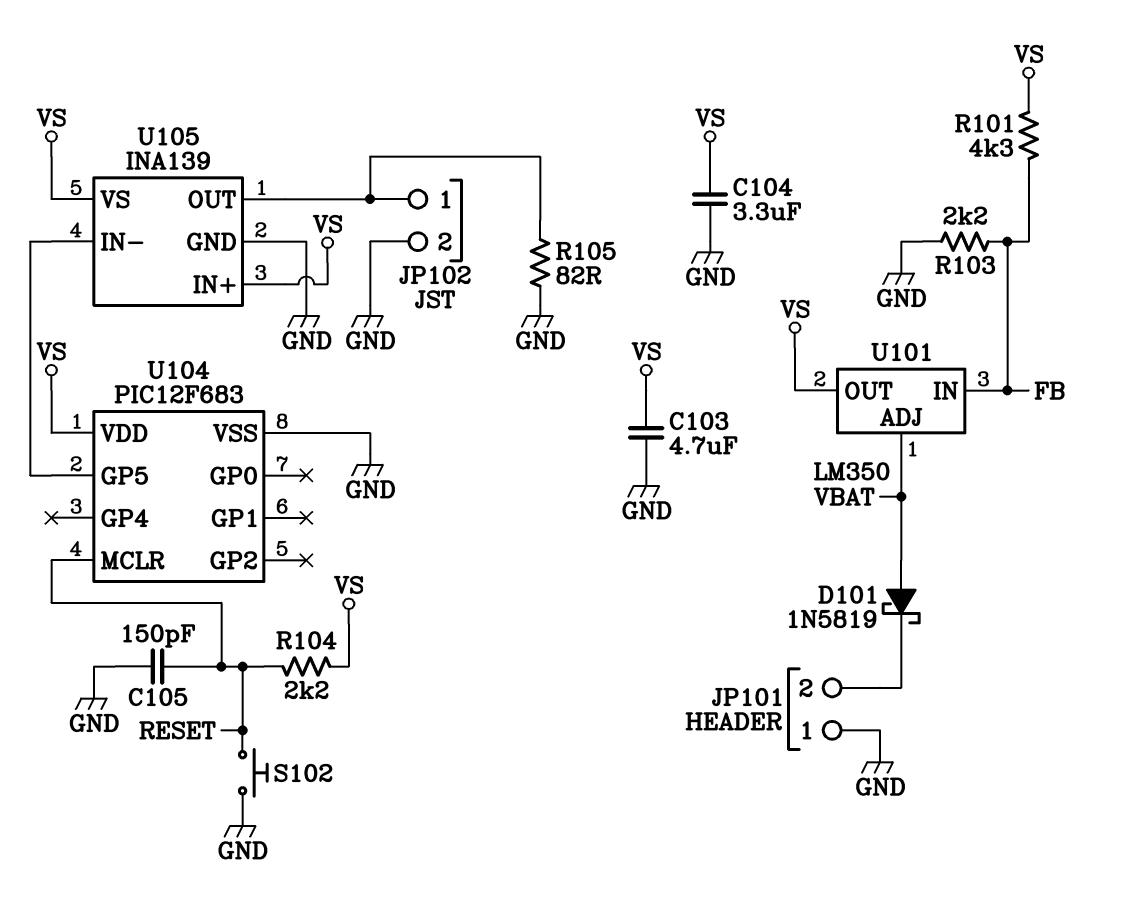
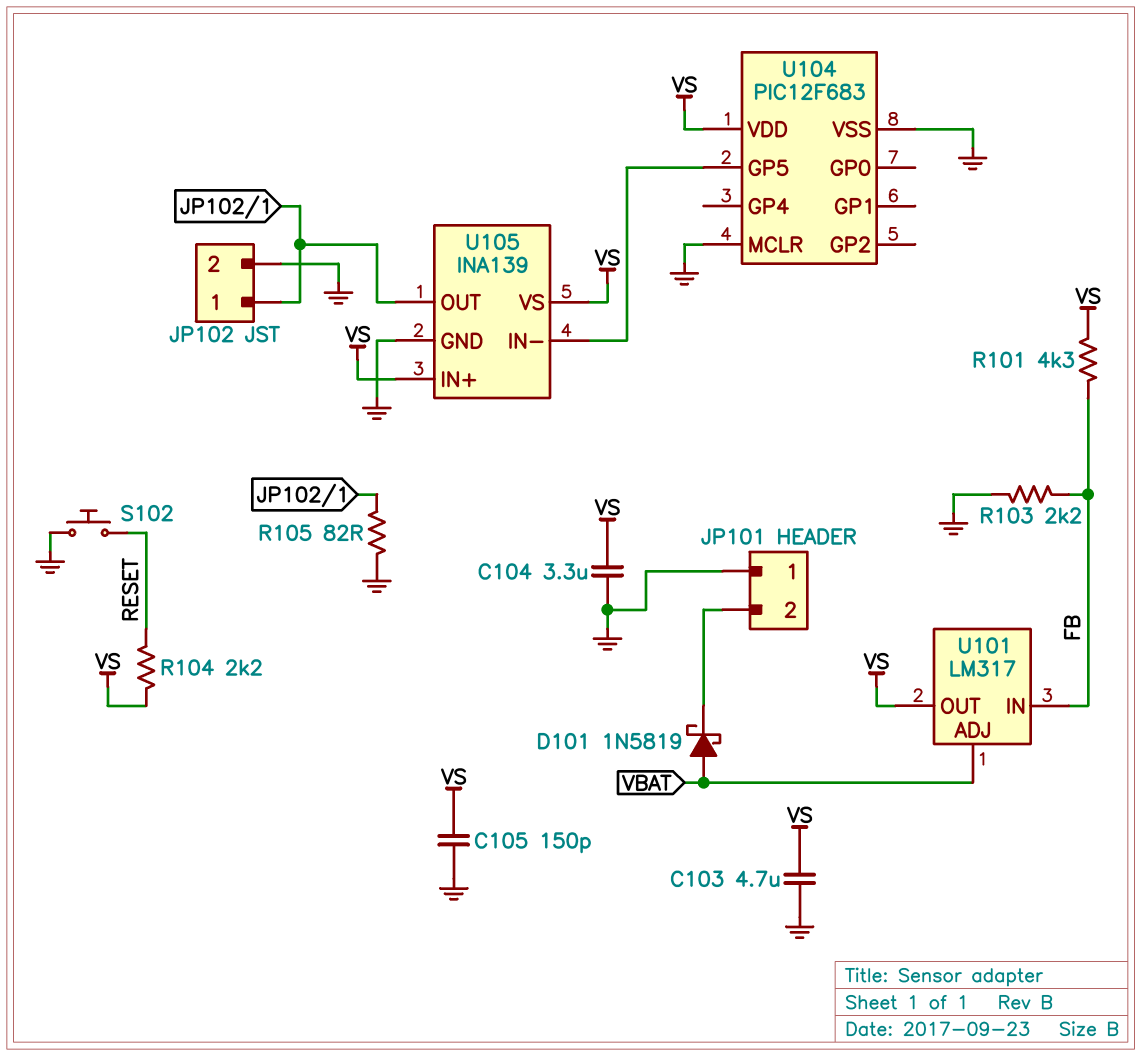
C105: 150pF (GND, RESET) -> 150pF (GND, VS)
U101: LM350 -> LM317
U104 pin MCLR: RESET -> GND

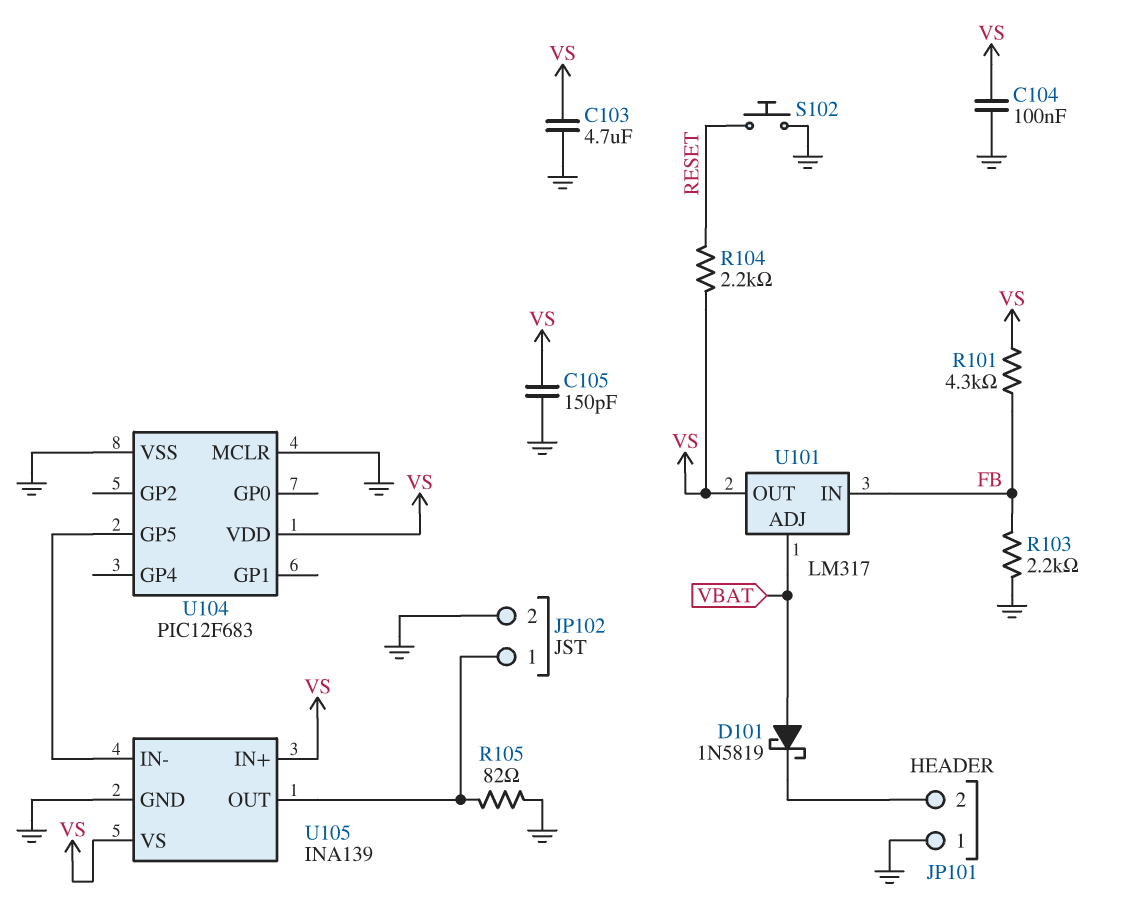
C104: 3.3uF (GND, VS) -> 100nF (GND, VS)

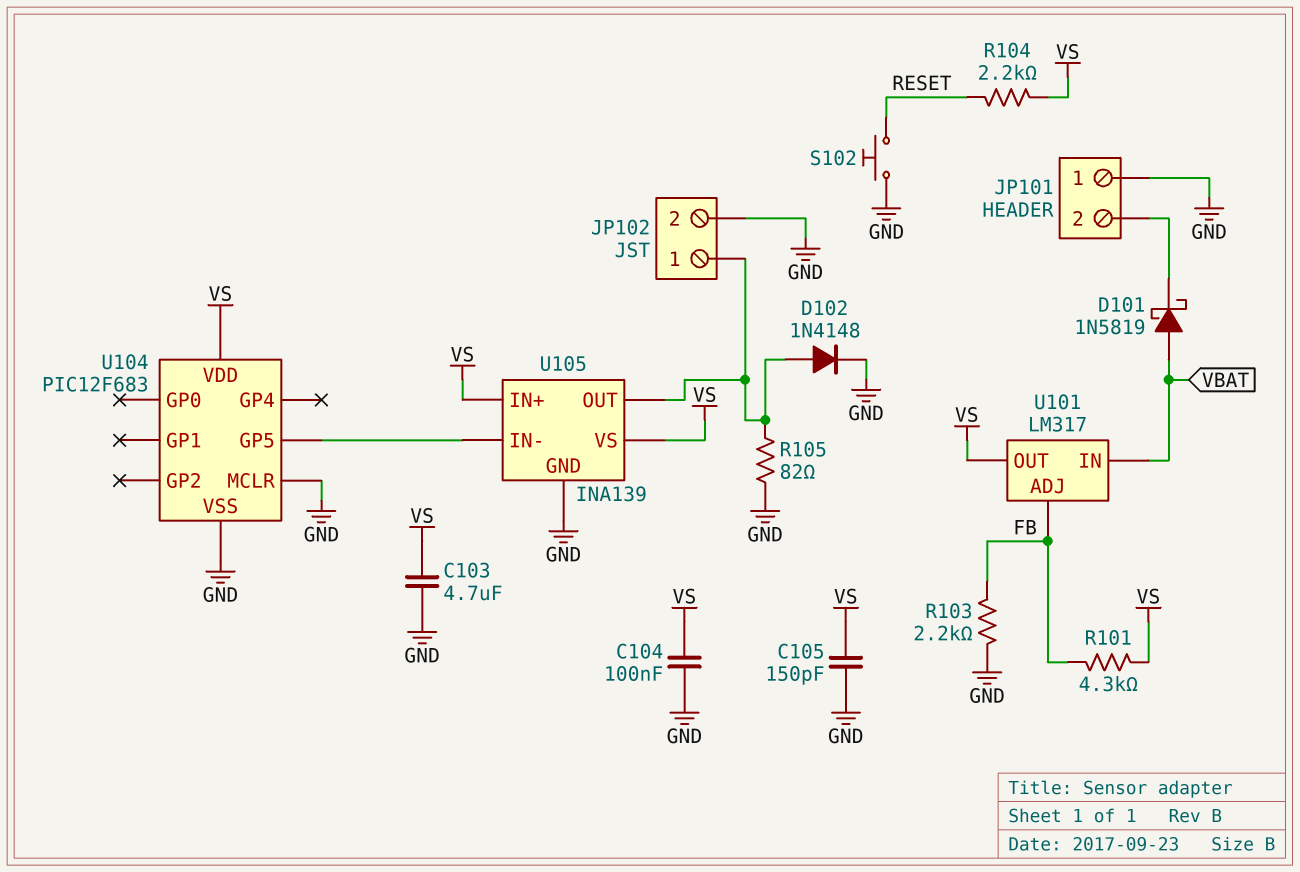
D102: none -> diode 1N4148 (A JP102/1, K GND)
U101 pin ADJ: VBAT -> FB
U101 pin IN: FB -> VBAT

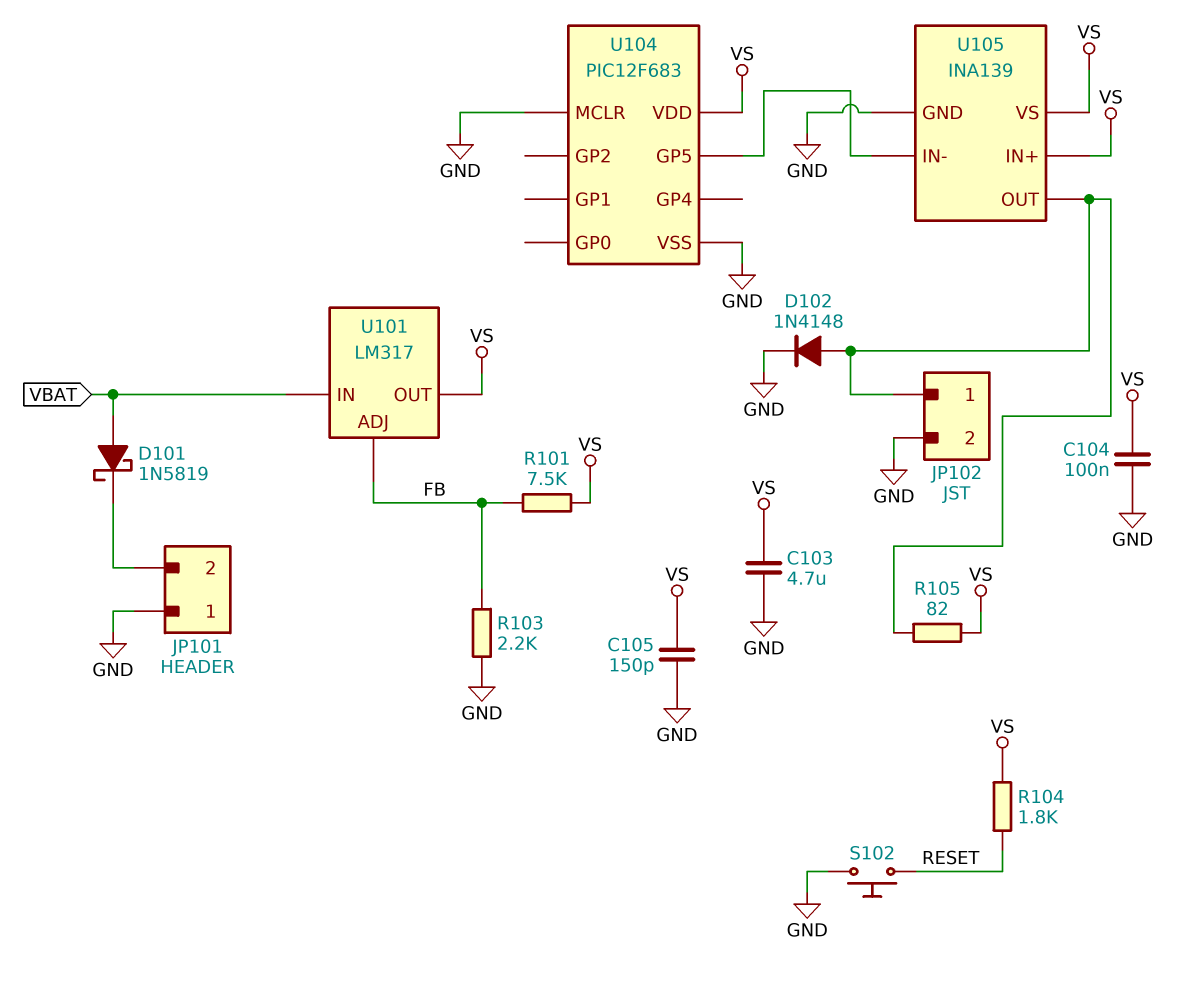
R101: 4.3k (FB, VS) -> 7.5k (FB, VS)
R104: 2.2k (RESET, VS) -> 1.8k (RESET, VS)
R105: 82 (GND, JP102/1) -> 82 (JP102/1, VS)

